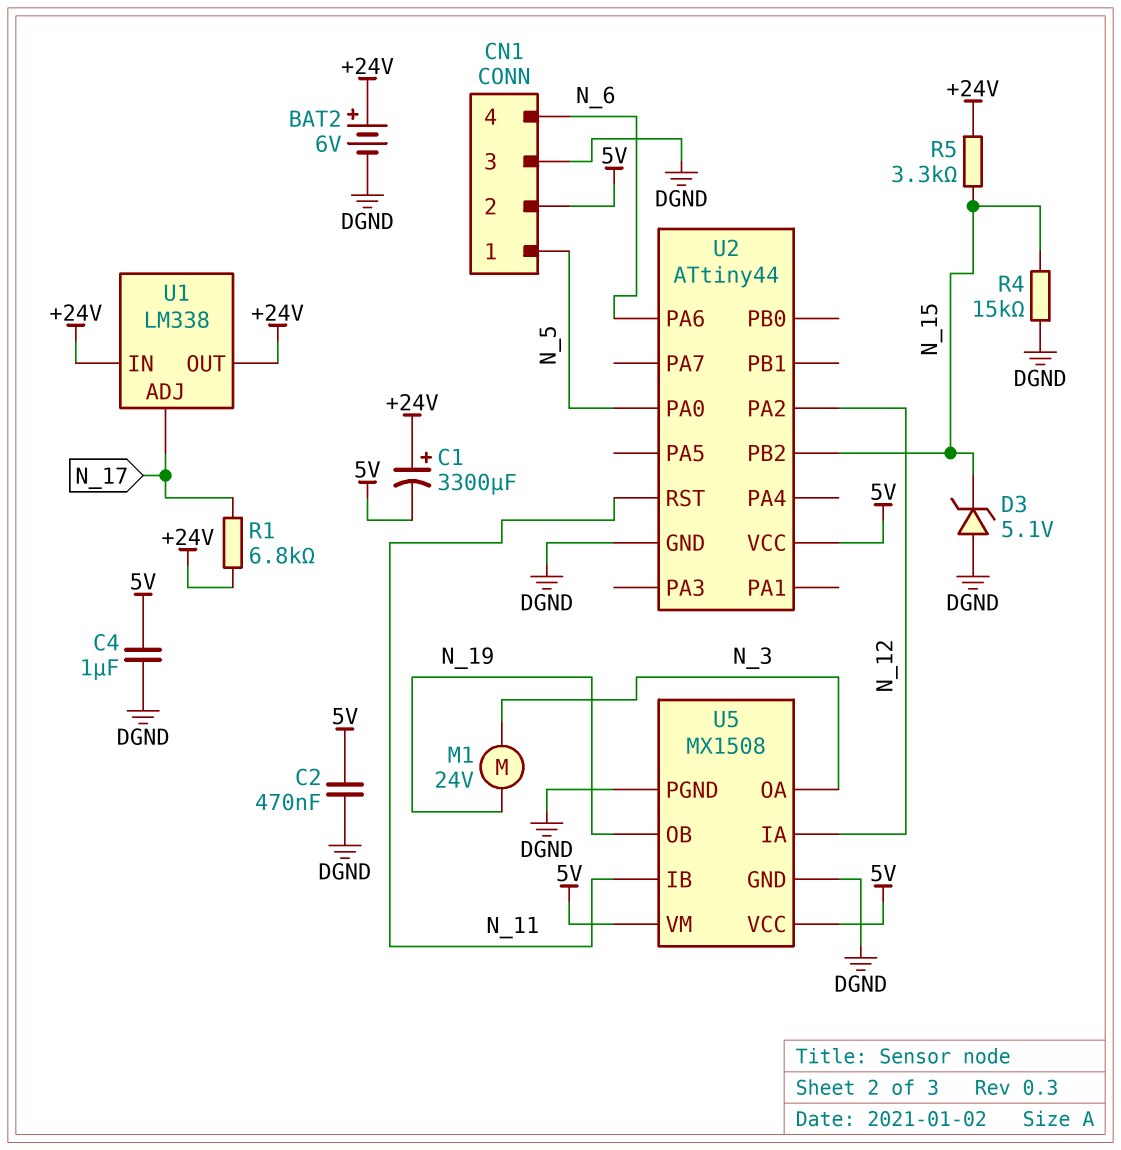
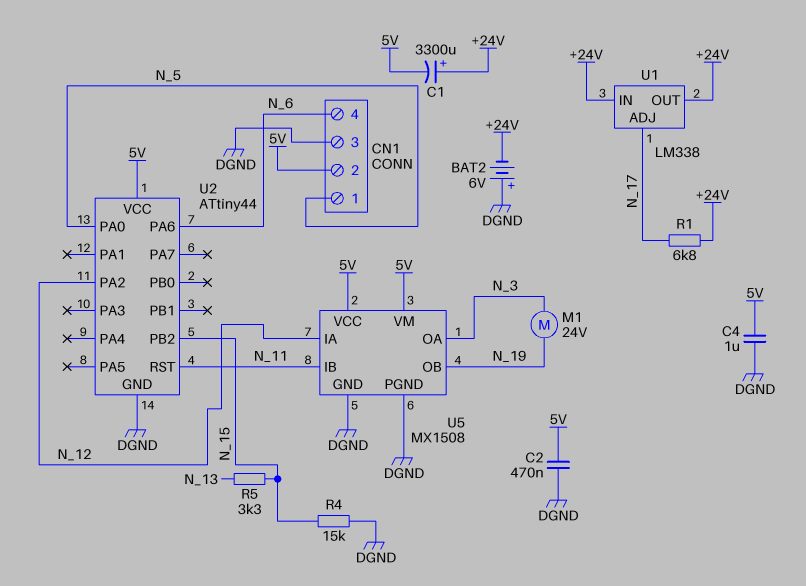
BAT2: 6V (plus +24V, minus DGND) -> 6V (plus DGND, minus +24V)
D3: zener 5.1V (A DGND, K N_15) -> none
R5: 3.3k (+24V, N_15) -> 3.3k (N_13, N_15)

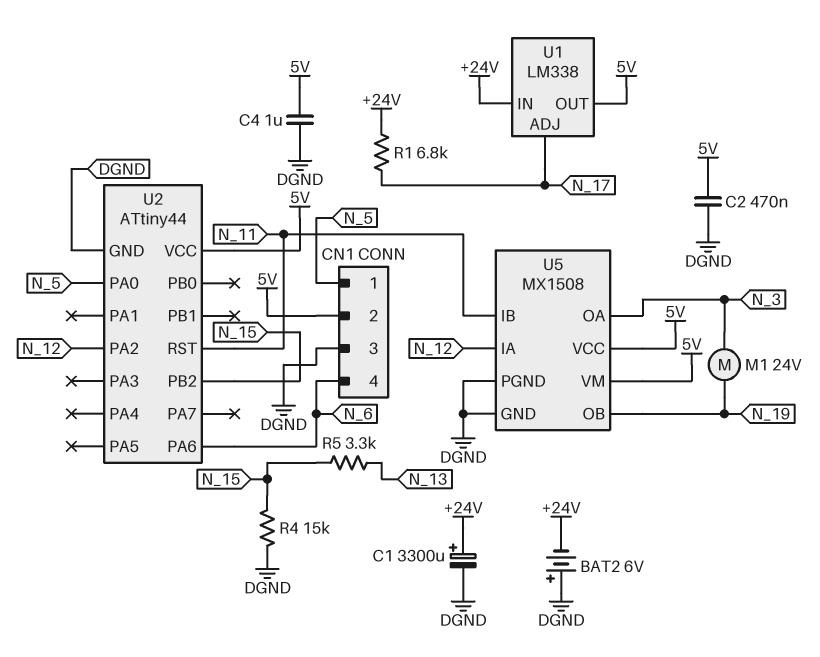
C1: 3300uF (plus +24V, minus 5V) -> 3300uF (plus +24V, minus DGND)
U1 pin OUT: +24V -> 5V

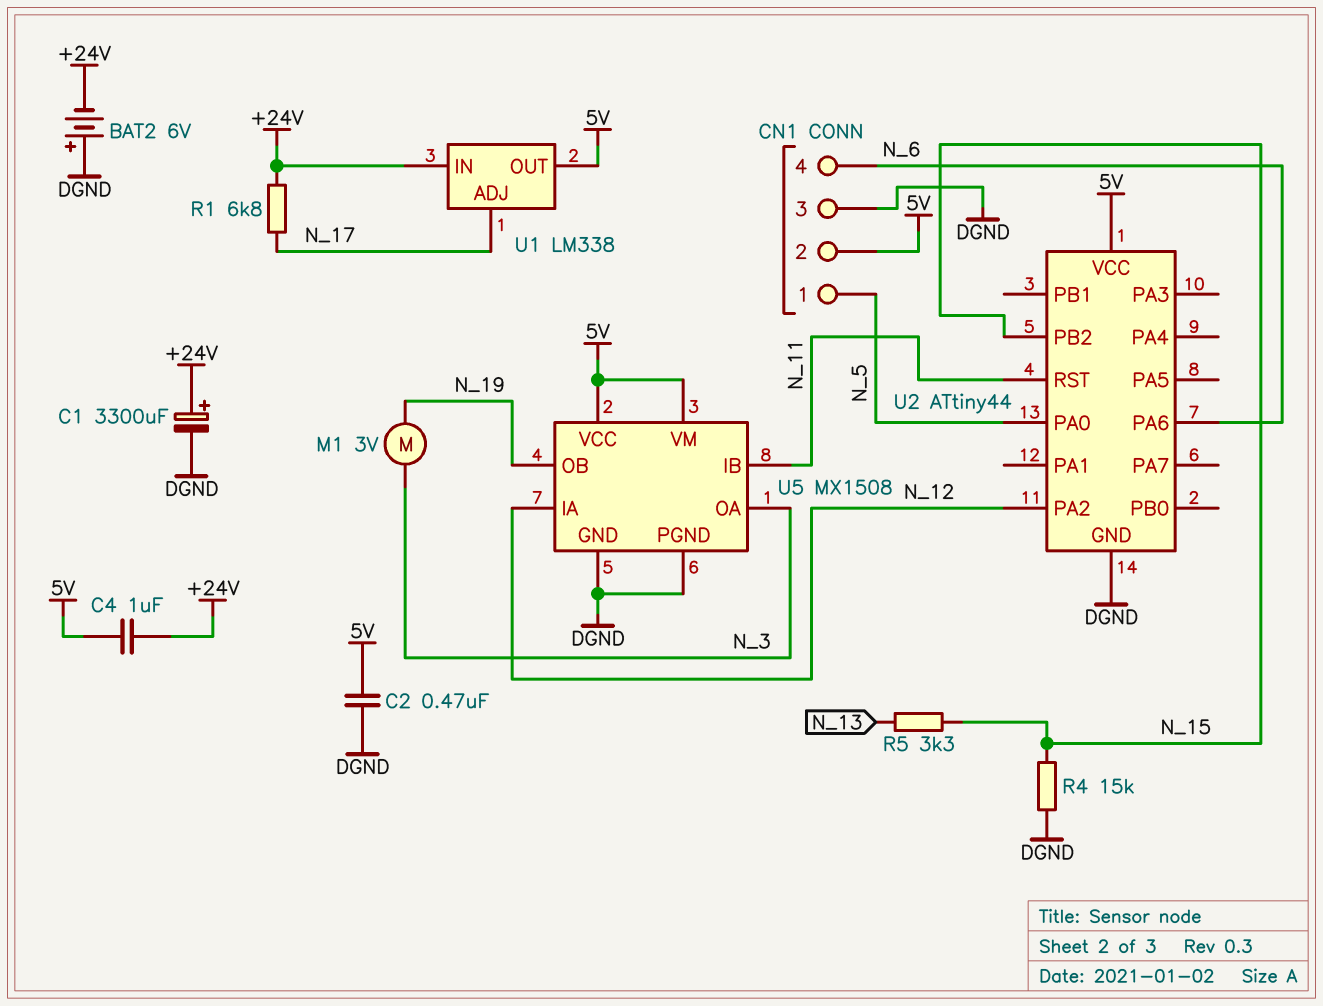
C4: 1uF (5V, DGND) -> 1uF (+24V, 5V)
M1: motor 24V (N_3, N_19) -> motor 3V (N_3, N_19)

